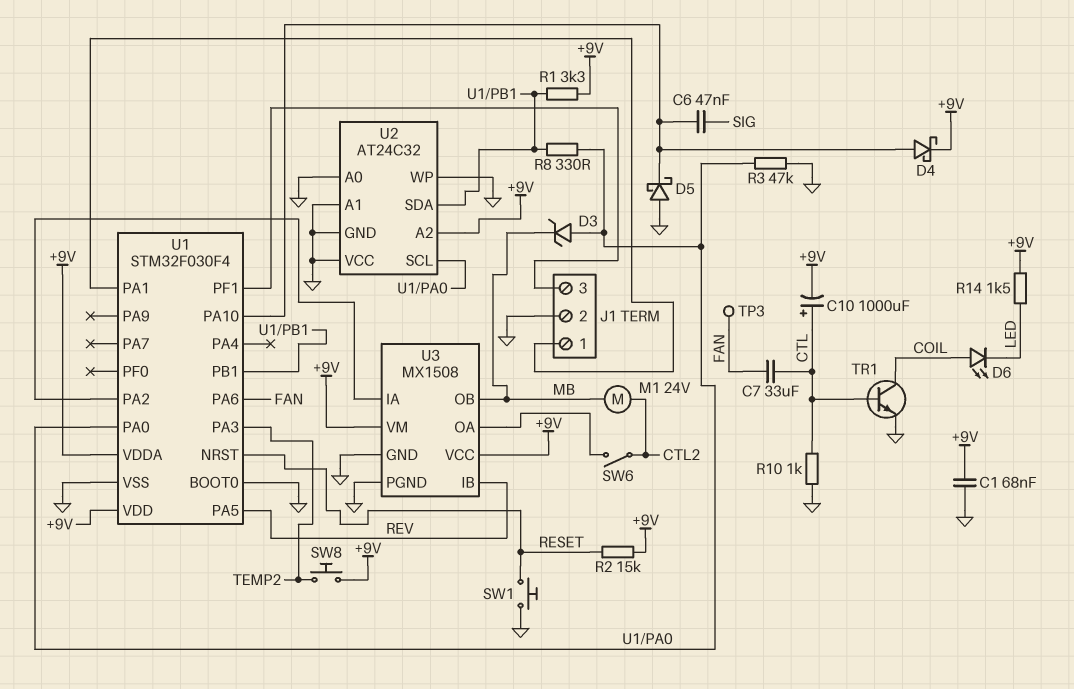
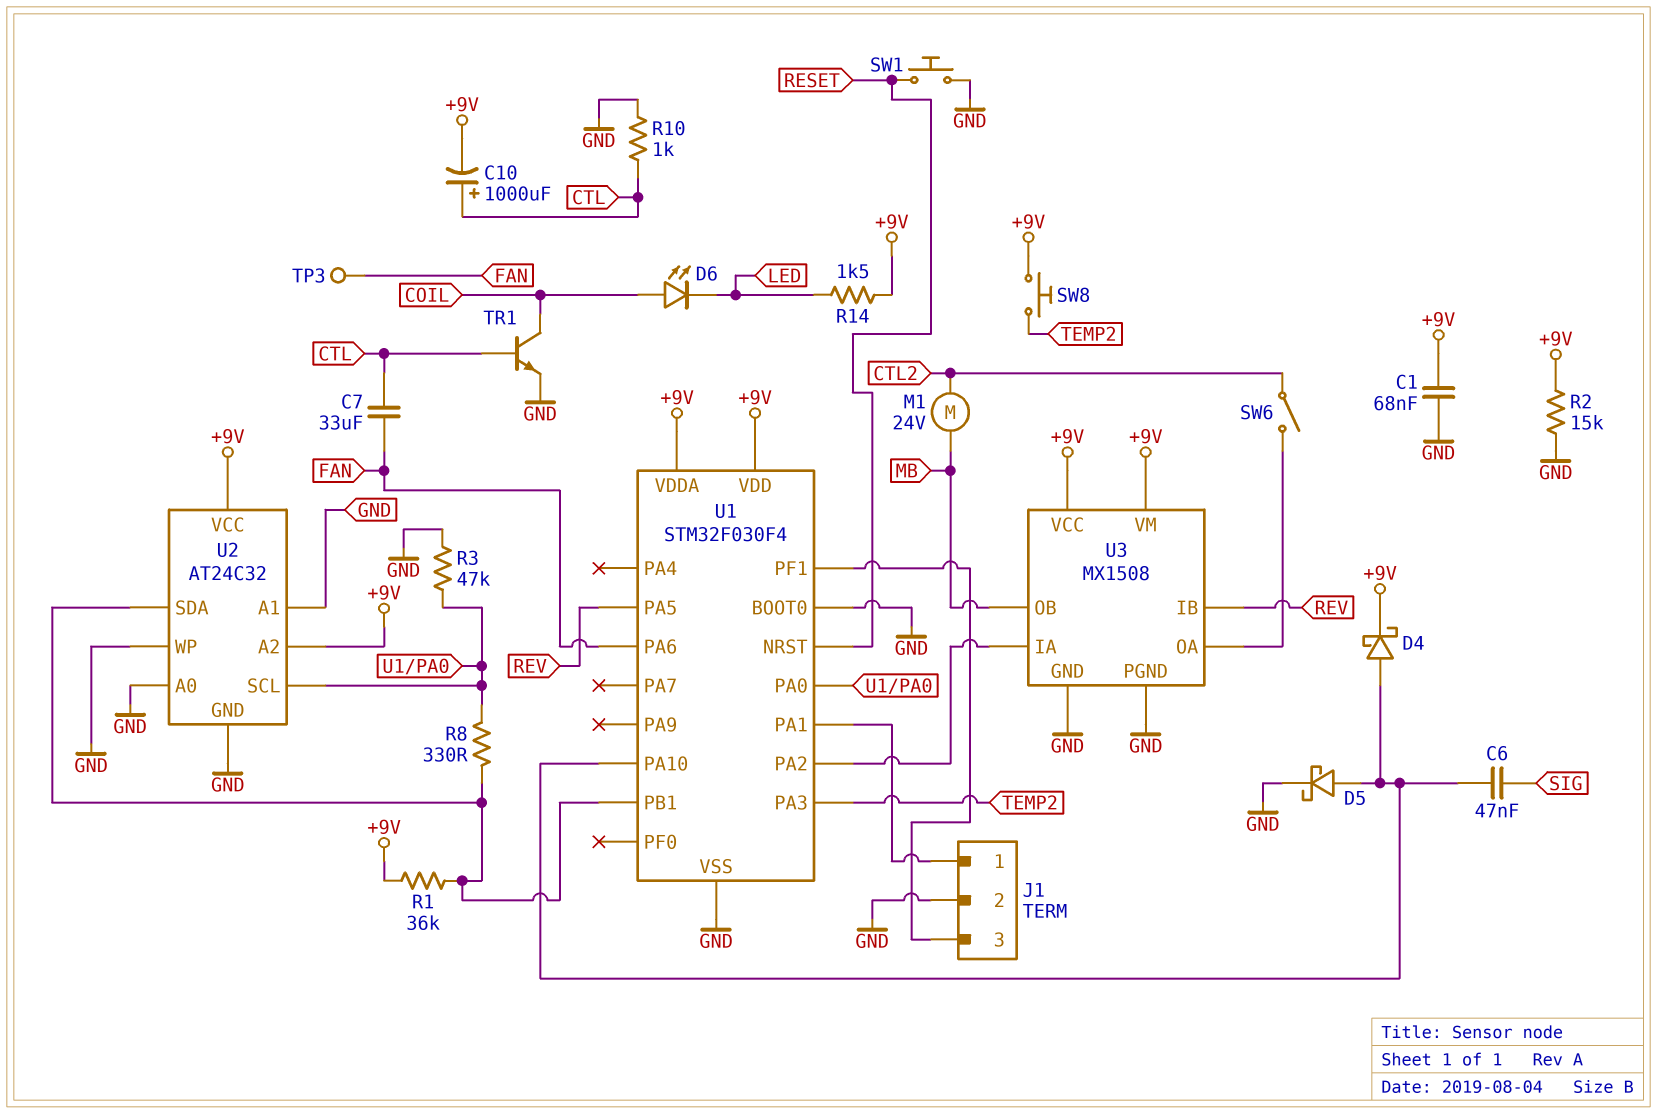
D3: zener (A U1/PA0, K MB) -> none
D5: schottky (A GND, K U1/PA10) -> schottky (A U1/PA10, K GND)
R1: 3.3k (+9V, U1/PB1) -> 36k (+9V, U1/PB1)
R2: 15k (+9V, RESET) -> 15k (+9V, GND)
U2 pin VCC: GND -> +9V

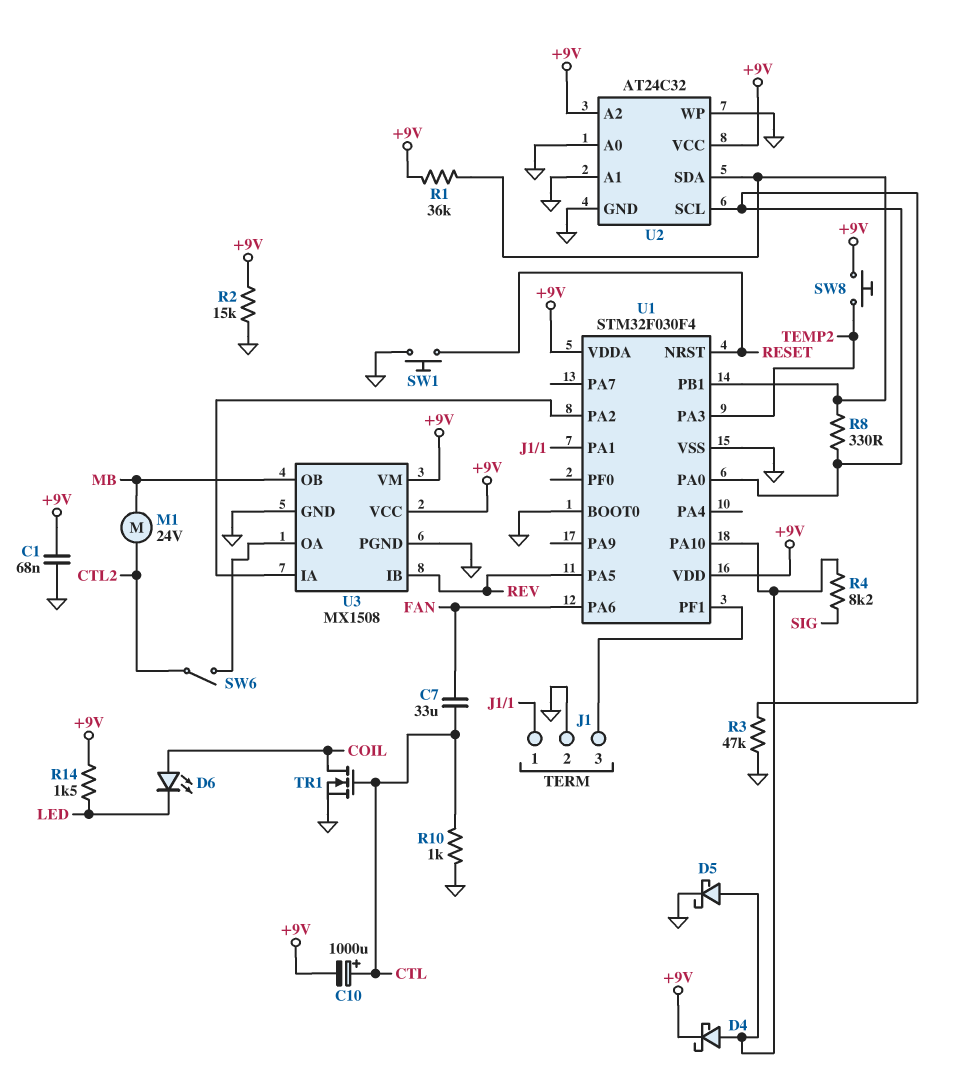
C6: 47nF (SIG, U1/PA10) -> none
R4: none -> 8.2k (SIG, U1/PA10)
TP3: test point (FAN) -> none
TR1: NPN (B CTL, C COIL, E GND) -> NMOS (G CTL, D COIL, S GND)

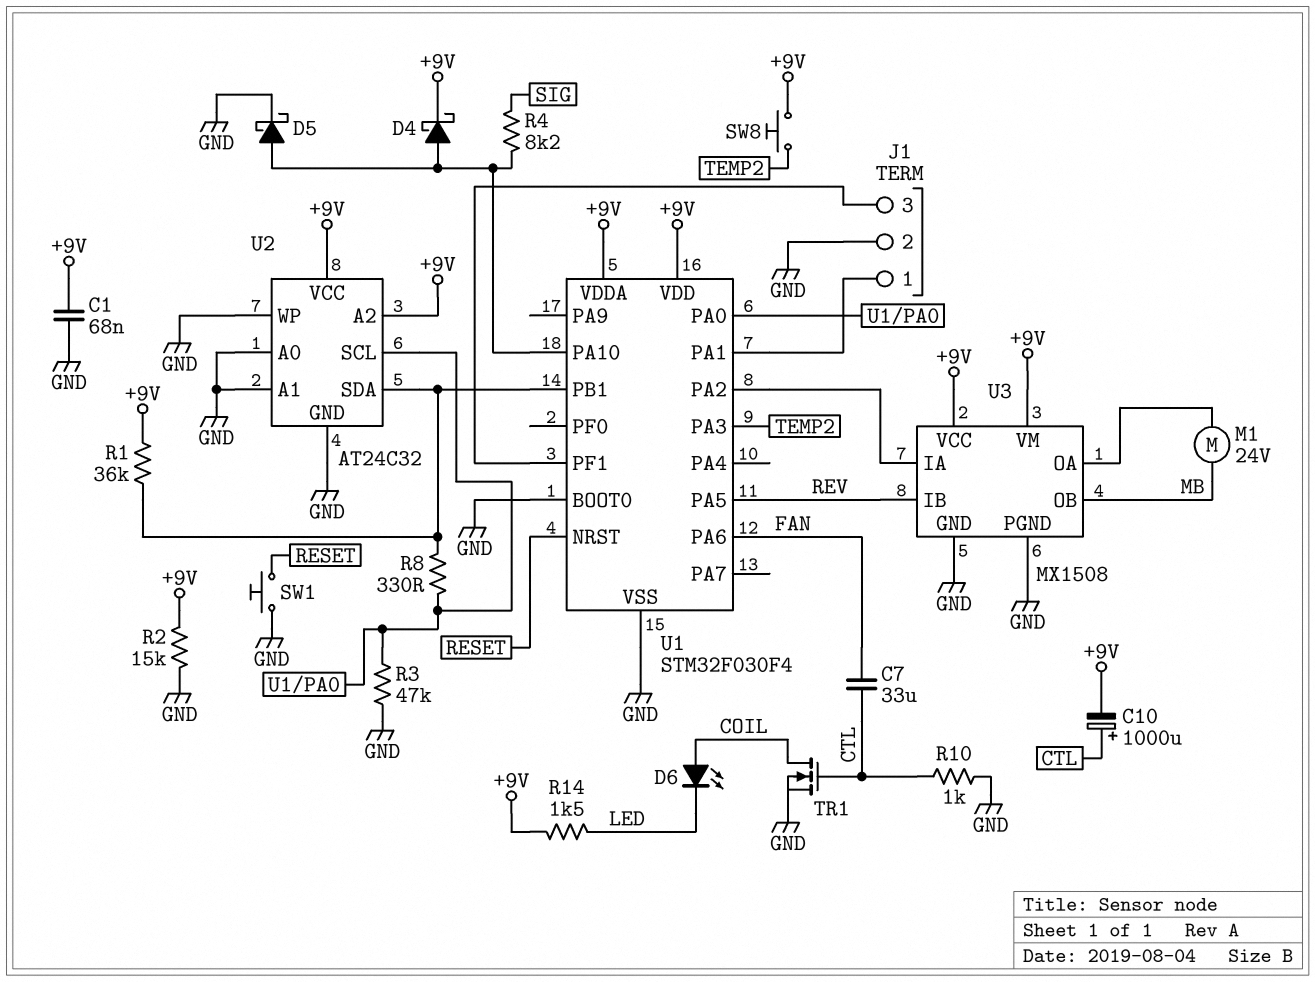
M1: motor 24V (CTL2, MB) -> motor 24V (MB, U3/OA)
SW6: switch (CTL2, U3/OA) -> none

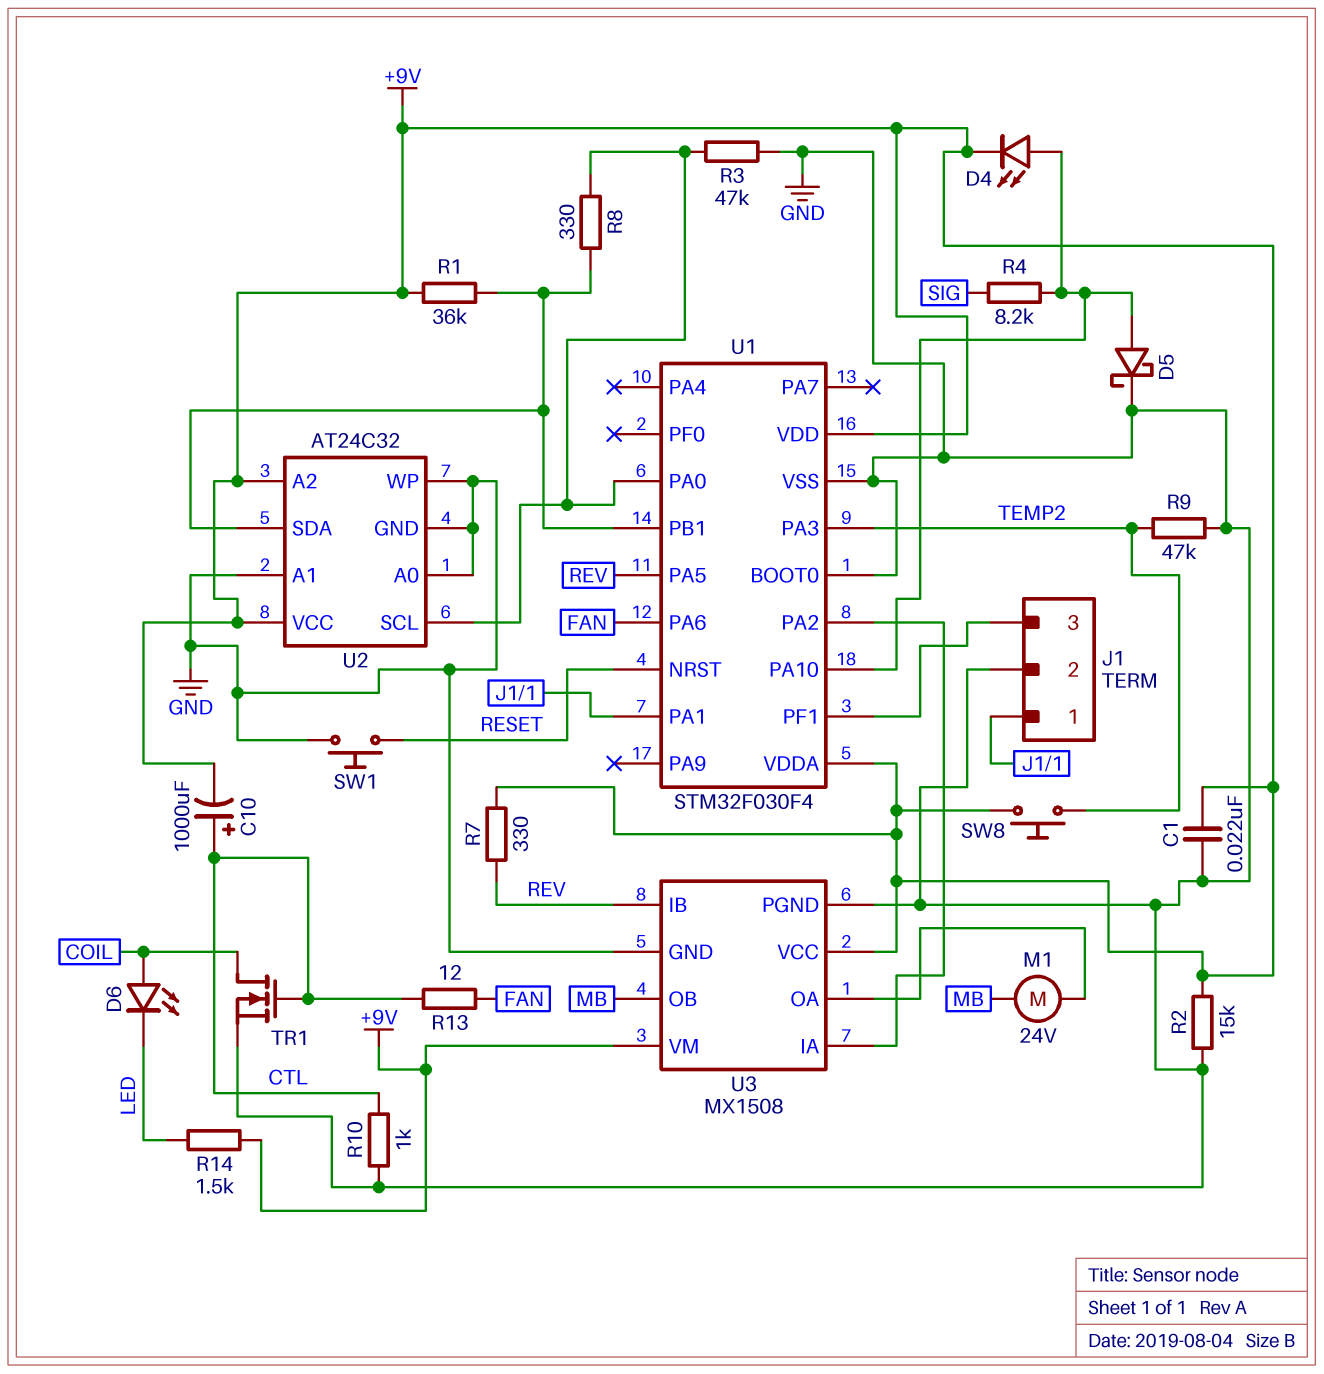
C1: 68nF (+9V, GND) -> 22nF (+9V, GND)
C7: 33uF (CTL, FAN) -> none
D4: schottky (A U1/PA10, K +9V) -> LED (A U1/PA10, K +9V)
R7: none -> 330 (+9V, REV)
R9: none -> 47k (GND, TEMP2)
R13: none -> 12 (CTL, FAN)

